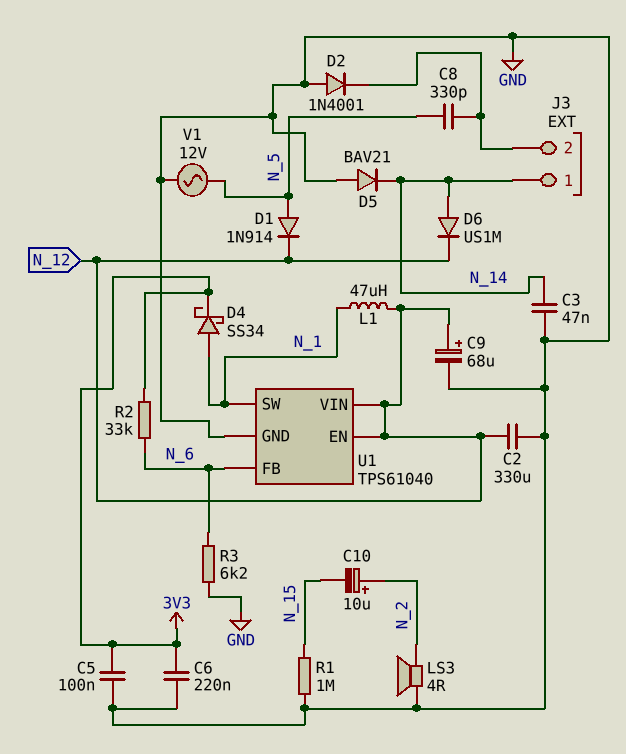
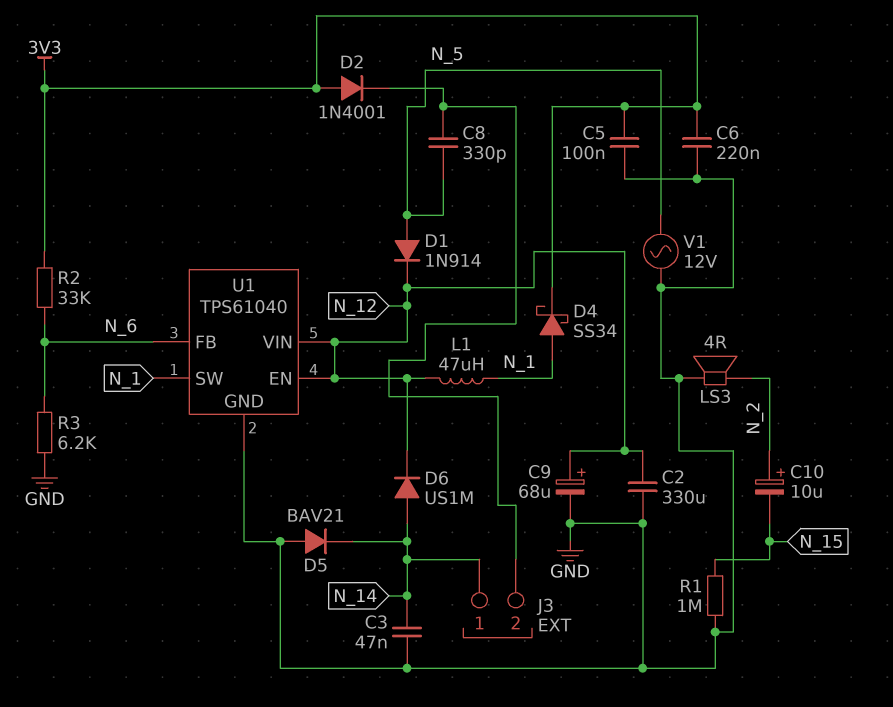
D2: diode 1N4001 (A GND, K J3/2) -> diode 1N4001 (A 3V3, K J3/2)

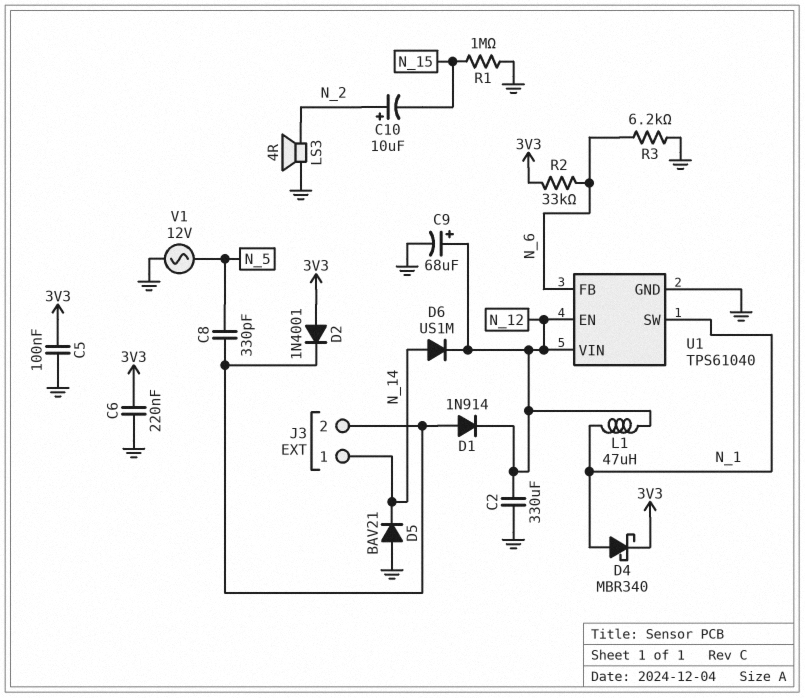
C3: 47nF (GND, N_14) -> none
D1: diode 1N914 (A N_5, K N_12) -> diode 1N914 (A J3/2, K N_12)
D4: schottky SS34 (A N_1, K 3V3) -> schottky MBR340 (A N_1, K 3V3)

